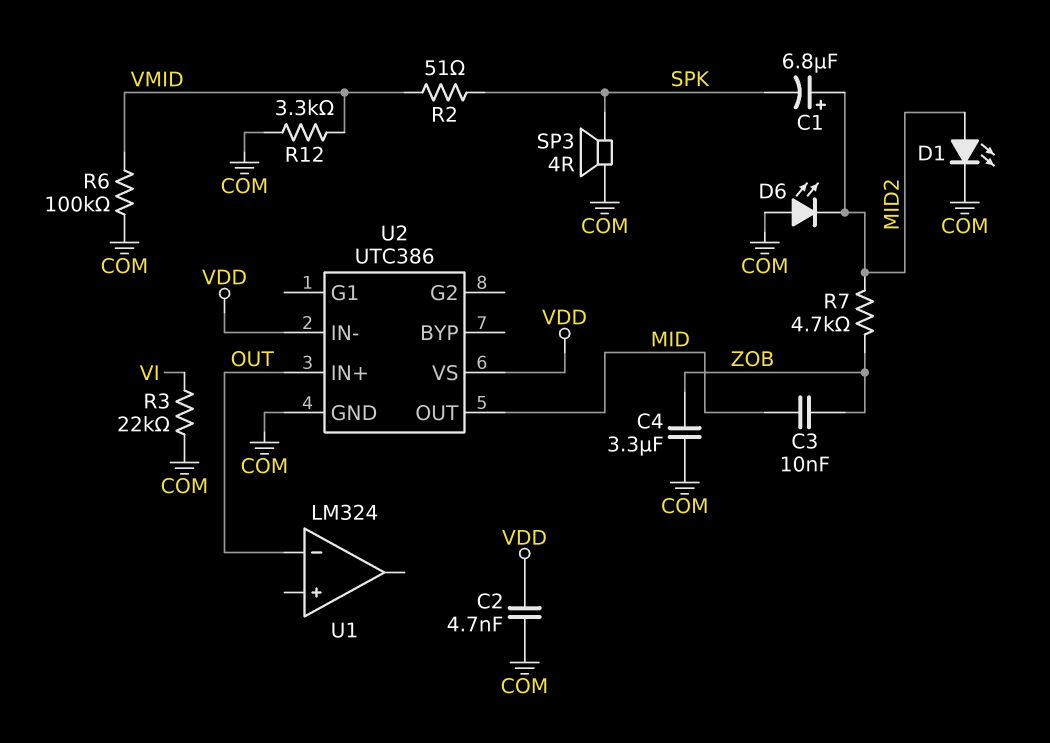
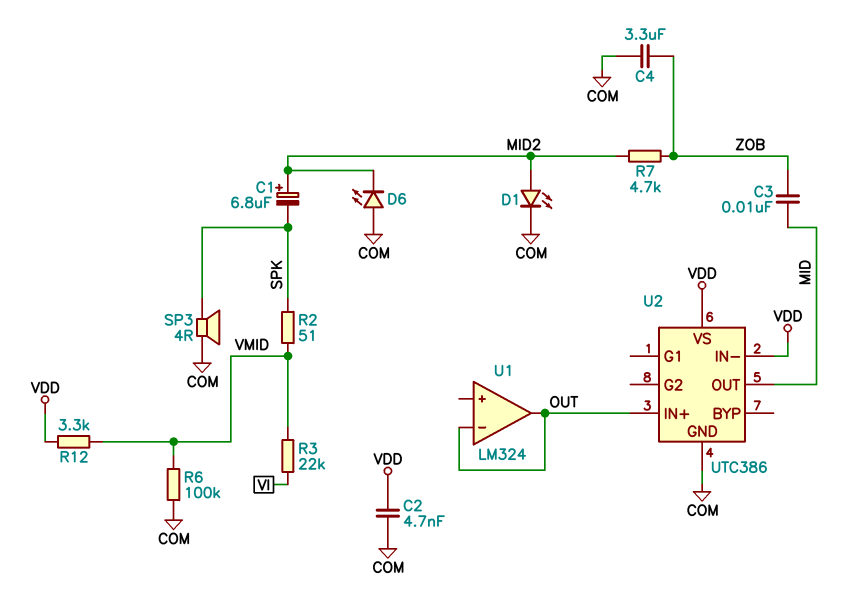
R3: 22k (COM, VI) -> 22k (VI, VMID)
R12: 3.3k (COM, VMID) -> 3.3k (VDD, VMID)
U1 pin out: none -> OUT

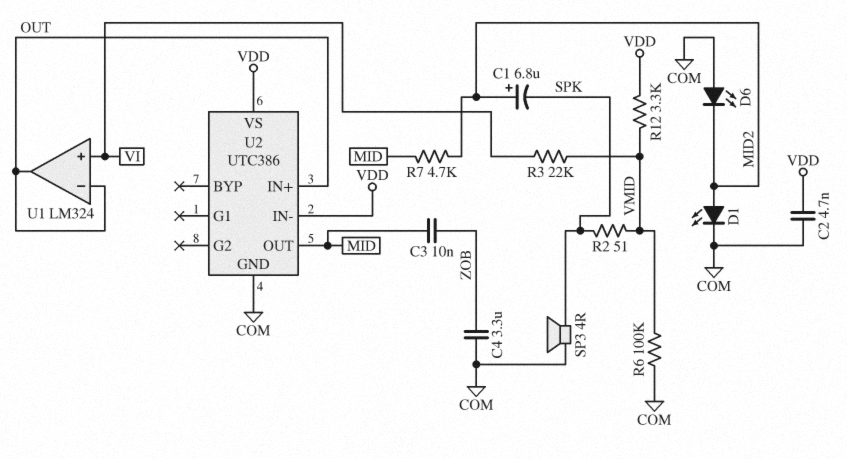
R7: 4.7k (MID2, ZOB) -> 4.7k (MID, MID2)
U1 pin in+: none -> VI

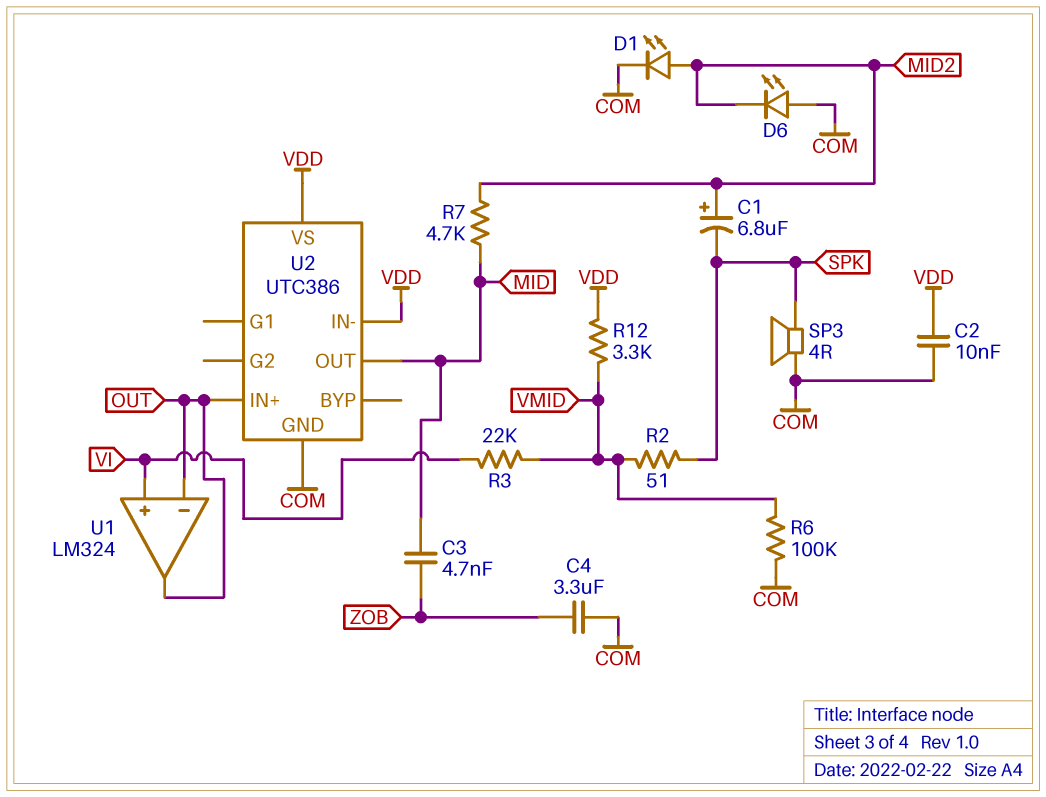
C2: 4.7nF (COM, VDD) -> 10nF (COM, VDD)
C3: 10nF (MID, ZOB) -> 4.7nF (MID, ZOB)

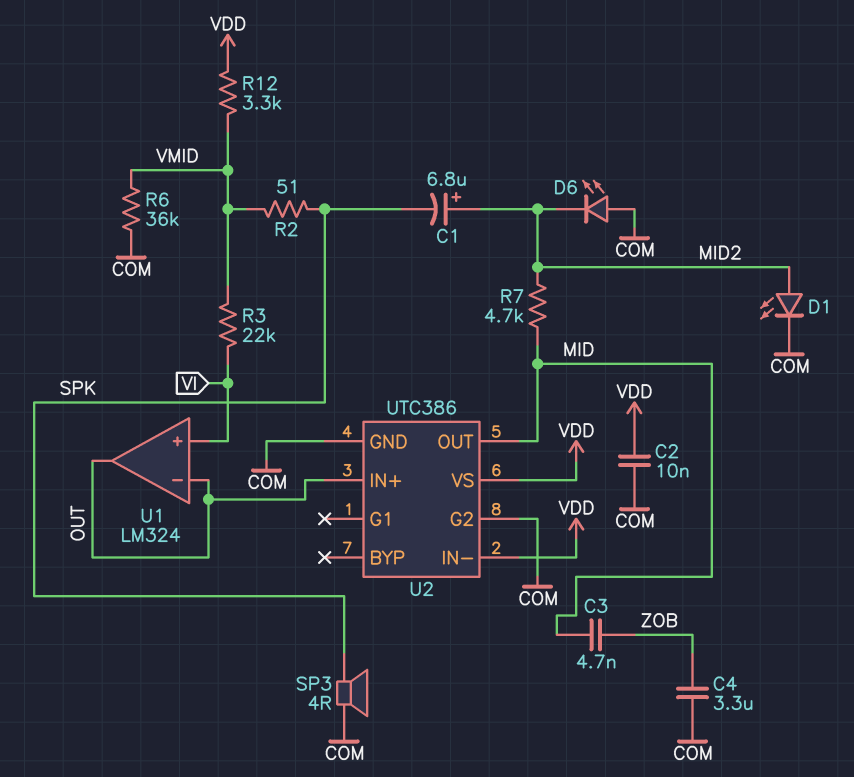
R6: 100k (COM, VMID) -> 36k (COM, VMID)
U2 pin G2: none -> COM

